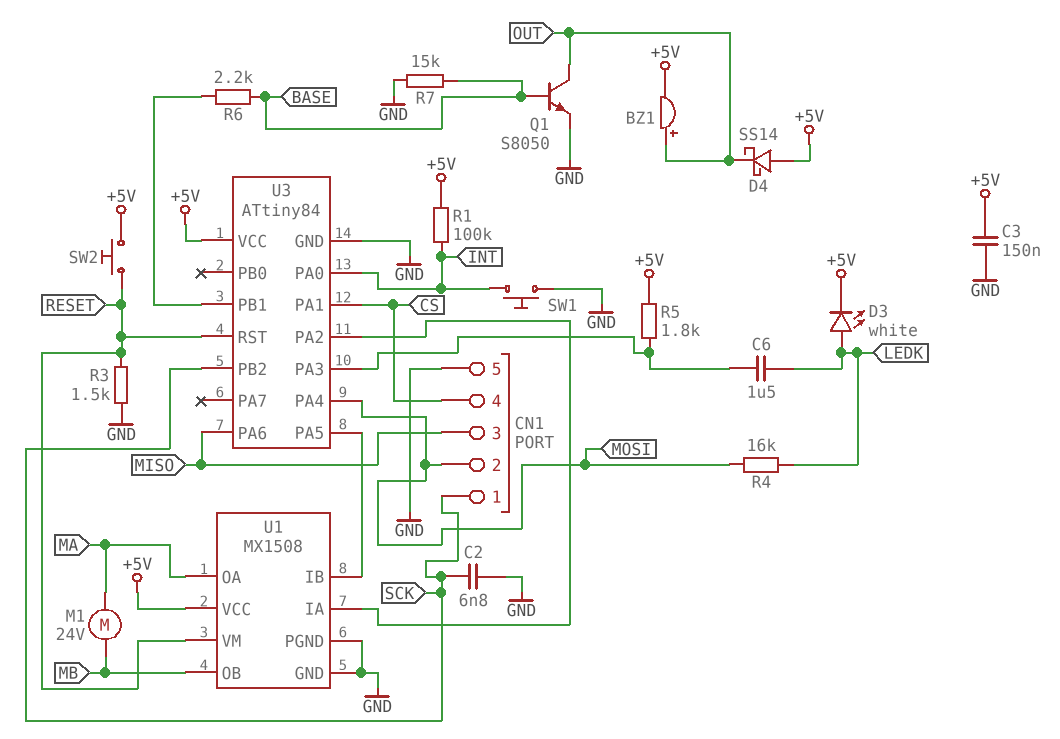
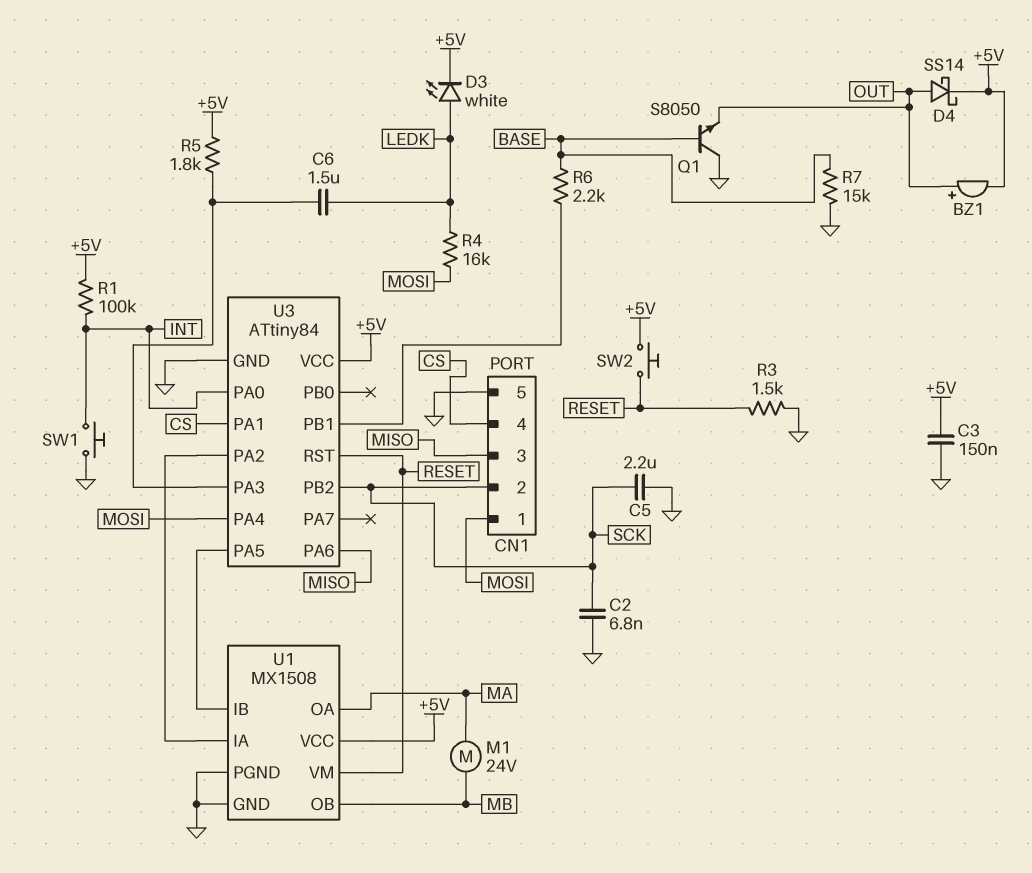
C5: none -> 2.2uF (GND, SCK)
CN1 pin 1: SCK -> MOSI
CN1 pin 2: MOSI -> SCK
D4: schottky SS14 (A +5V, K OUT) -> schottky SS14 (A OUT, K +5V)
Q1: NPN S8050 (B BASE, C OUT, E GND) -> NPN S8050 (B BASE, C GND, E OUT)

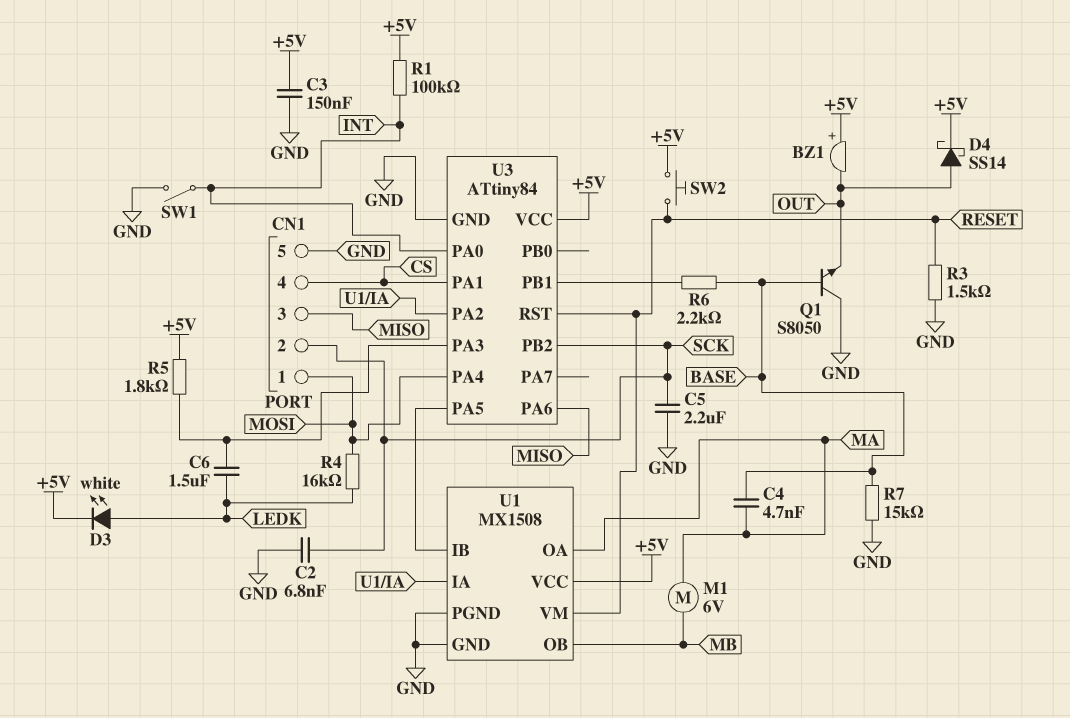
BZ1: buzzer (plus OUT, minus +5V) -> buzzer (plus +5V, minus OUT)
C4: none -> 4.7nF (BASE, MA)
M1: motor 24V (MA, MB) -> motor 6V (MA, MB)
SW1: button (GND, INT) -> switch (GND, INT)

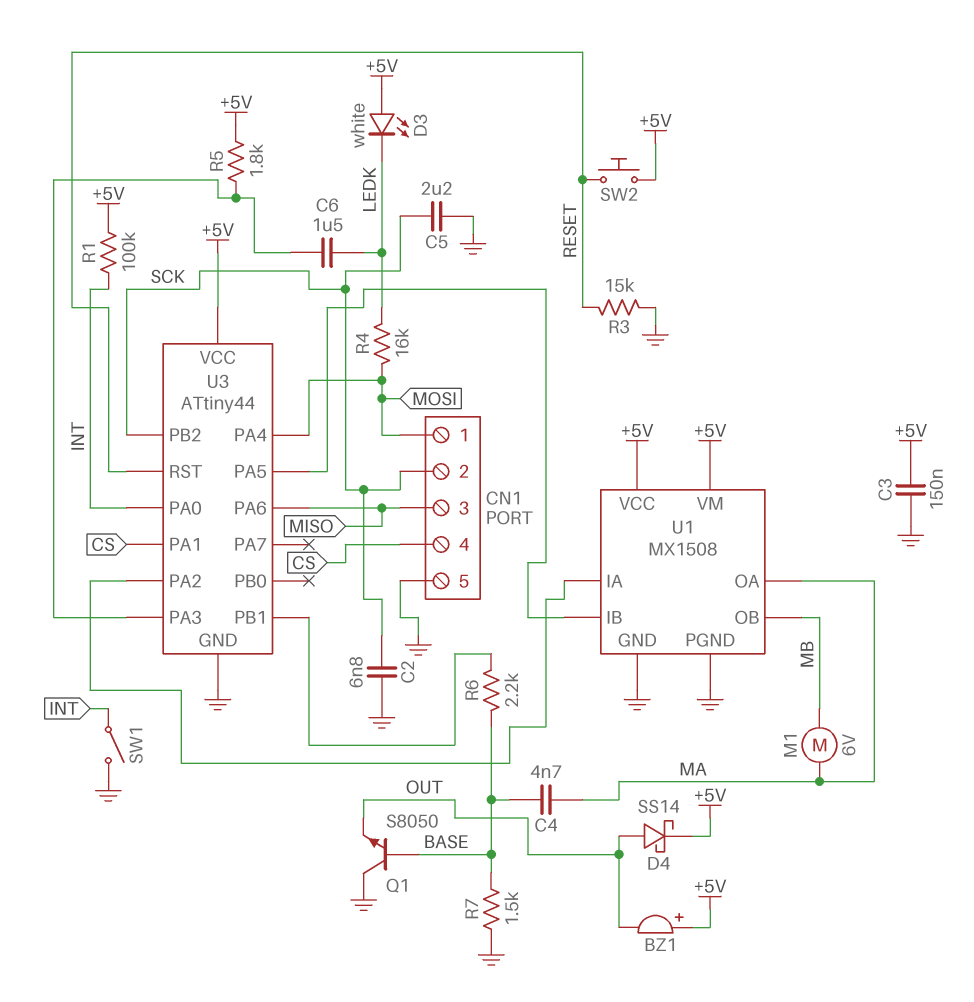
D3: LED white (A LEDK, K +5V) -> LED white (A +5V, K LEDK)
R3: 1.5k (GND, RESET) -> 15k (GND, RESET)
R7: 15k (BASE, GND) -> 1.5k (BASE, GND)
U1 pin VM: RESET -> +5V
U3: ATtiny84 -> ATtiny44

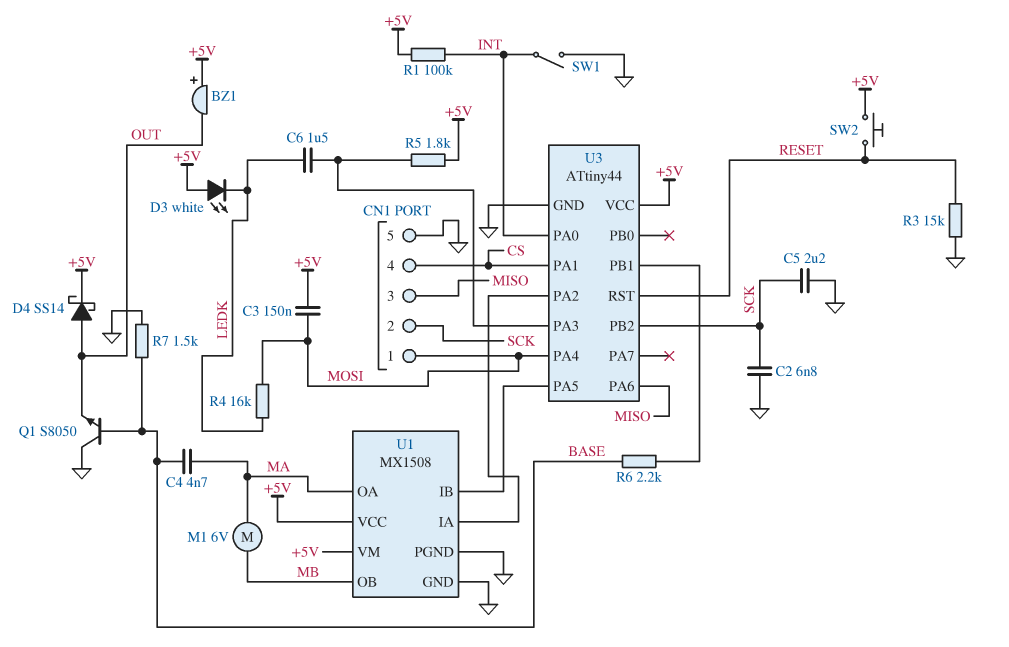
C3: 150nF (+5V, GND) -> 150nF (+5V, MOSI)

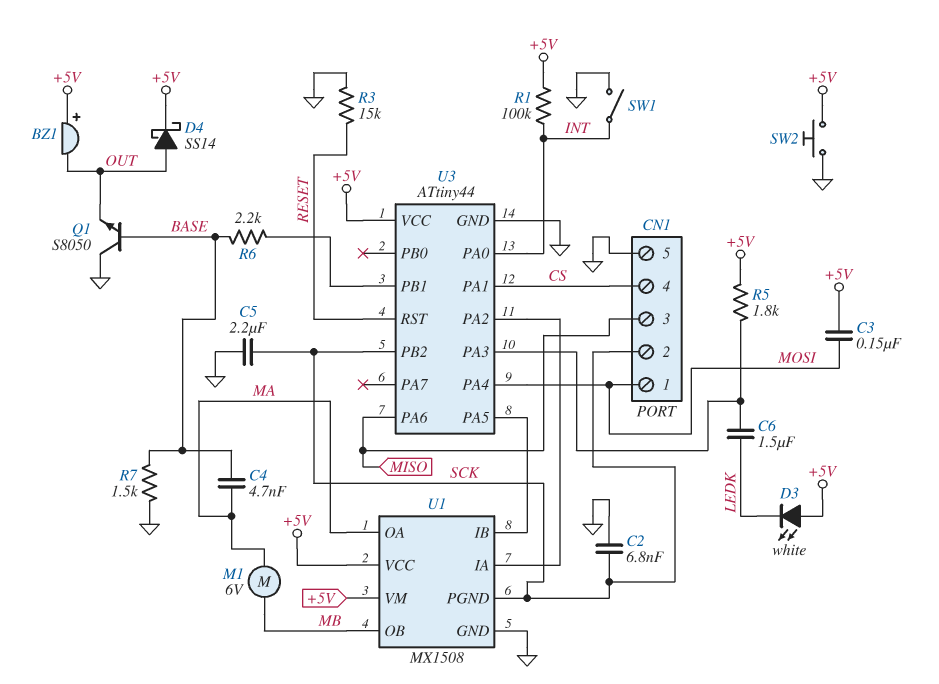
R4: 16k (LEDK, MOSI) -> none
SW2: button (+5V, RESET) -> button (+5V, GND)
U1 pin PGND: GND -> SCK

